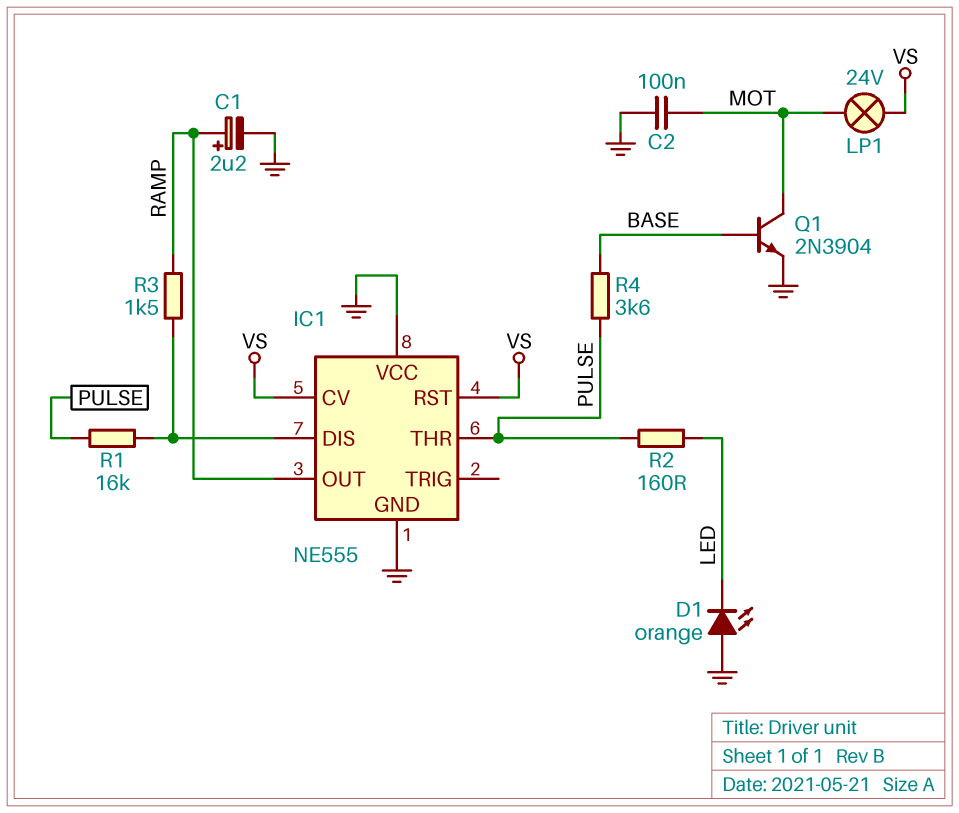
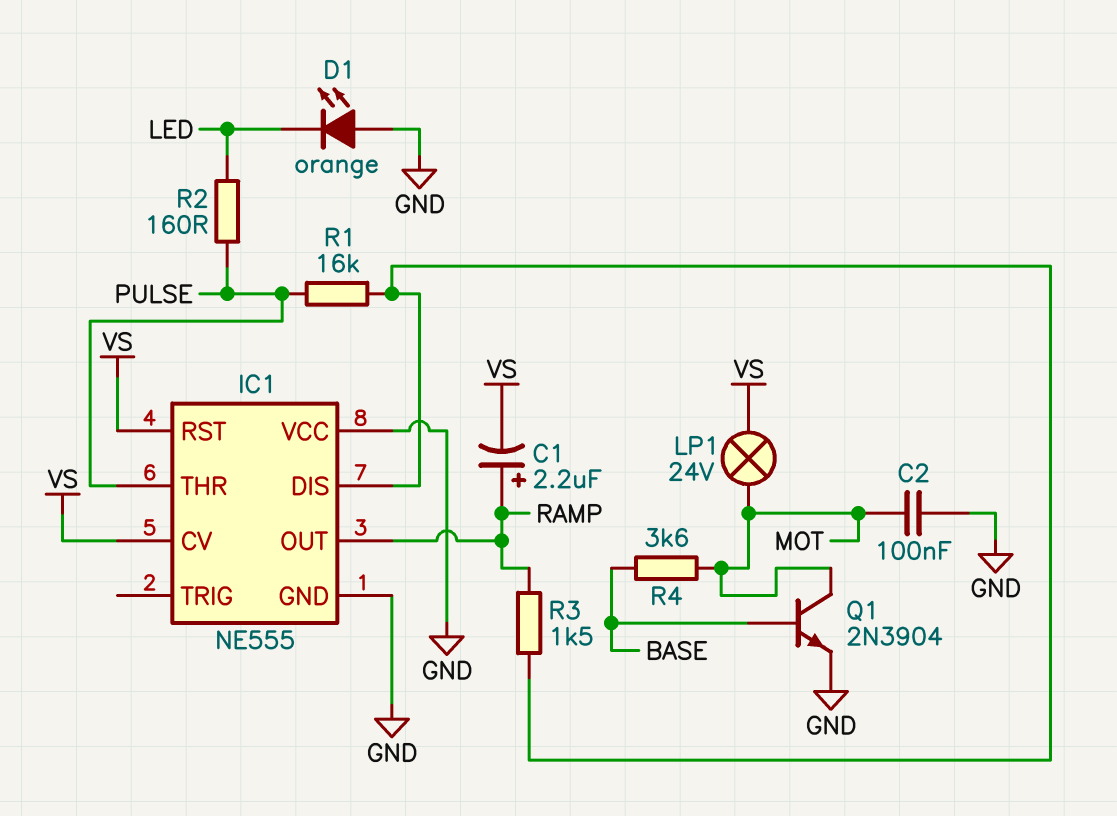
C1: 2.2uF (plus RAMP, minus GND) -> 2.2uF (plus RAMP, minus VS)
R4: 3.6k (BASE, PULSE) -> 3.6k (BASE, MOT)

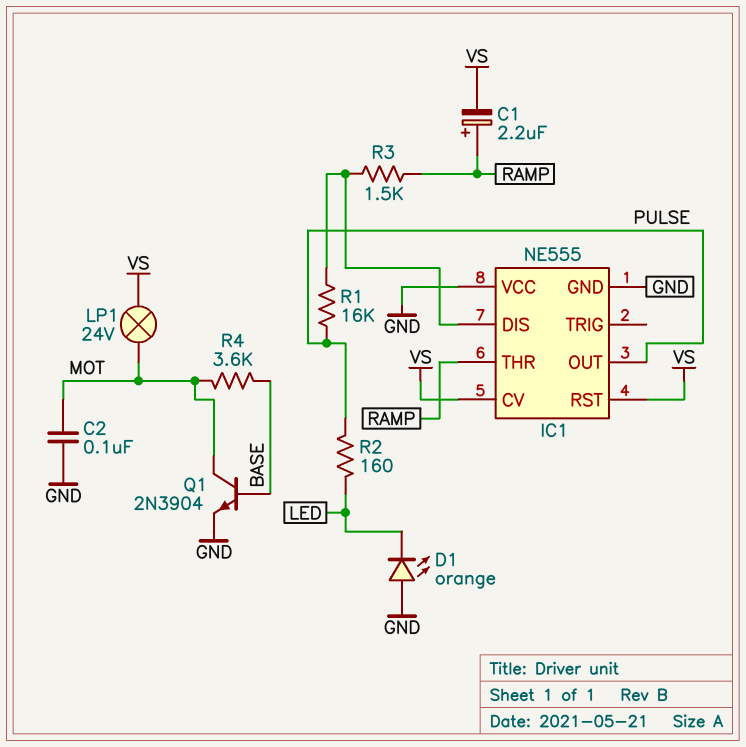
IC1 pin OUT: RAMP -> PULSE
IC1 pin THR: PULSE -> RAMP

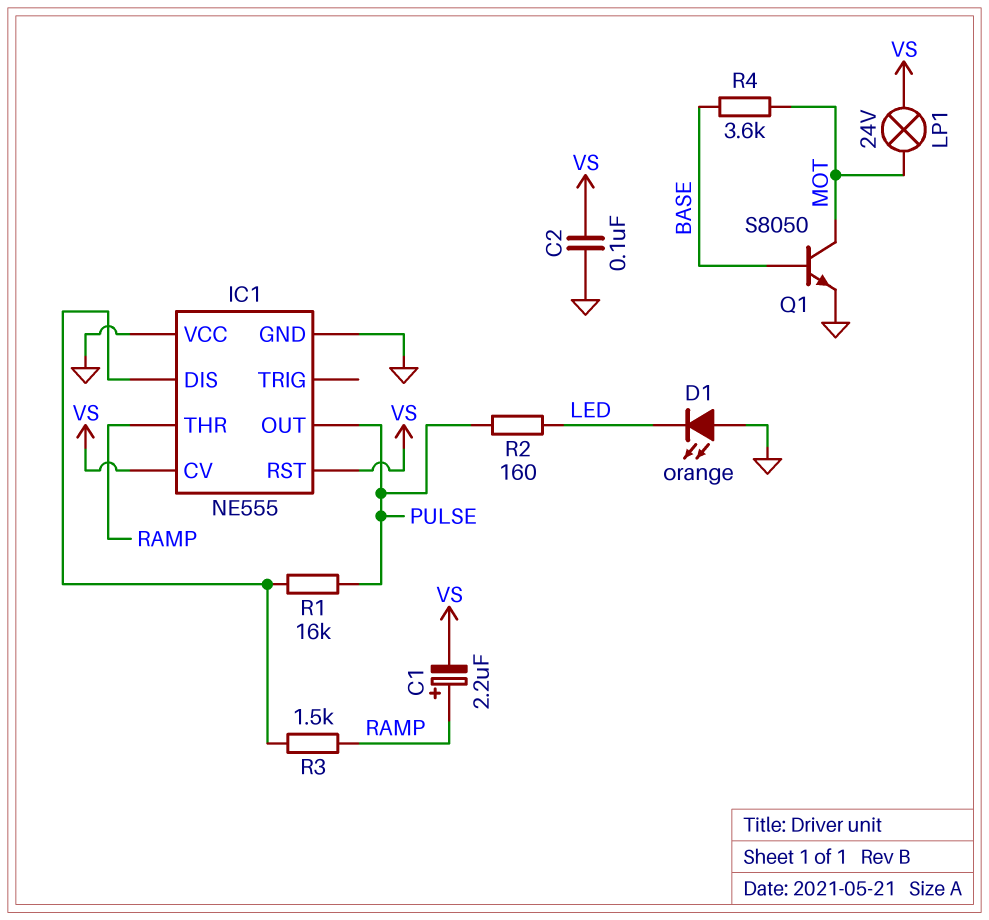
C2: 100nF (GND, MOT) -> 100nF (GND, VS)
Q1: NPN 2N3904 (B BASE, C MOT, E GND) -> NPN S8050 (B BASE, C MOT, E GND)

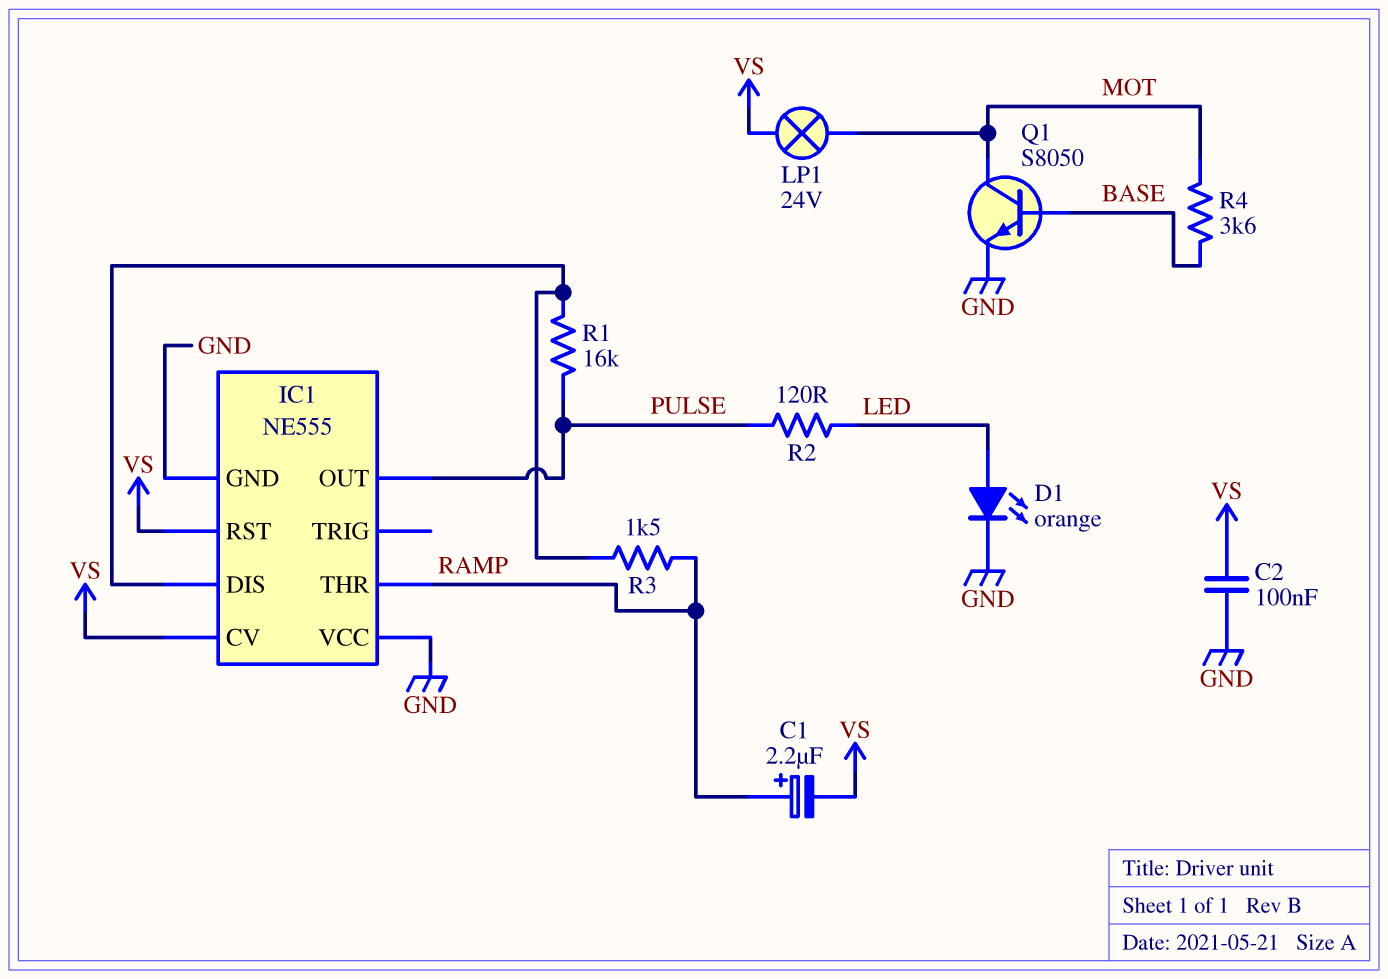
D1: LED orange (A GND, K LED) -> LED orange (A LED, K GND)
R2: 160 (LED, PULSE) -> 120 (LED, PULSE)

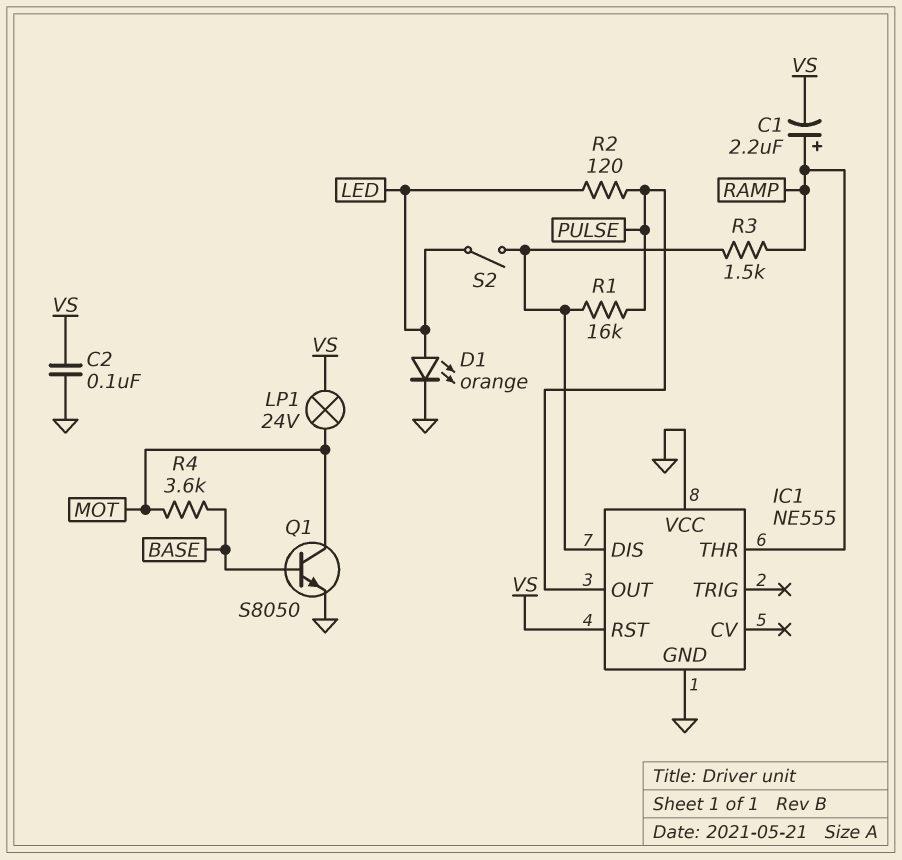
IC1 pin CV: VS -> none
S2: none -> switch (IC1/DIS, LED)

